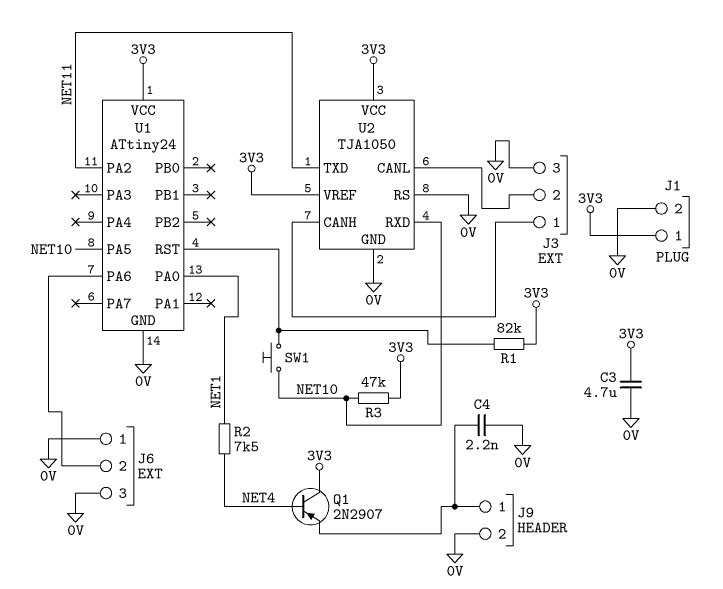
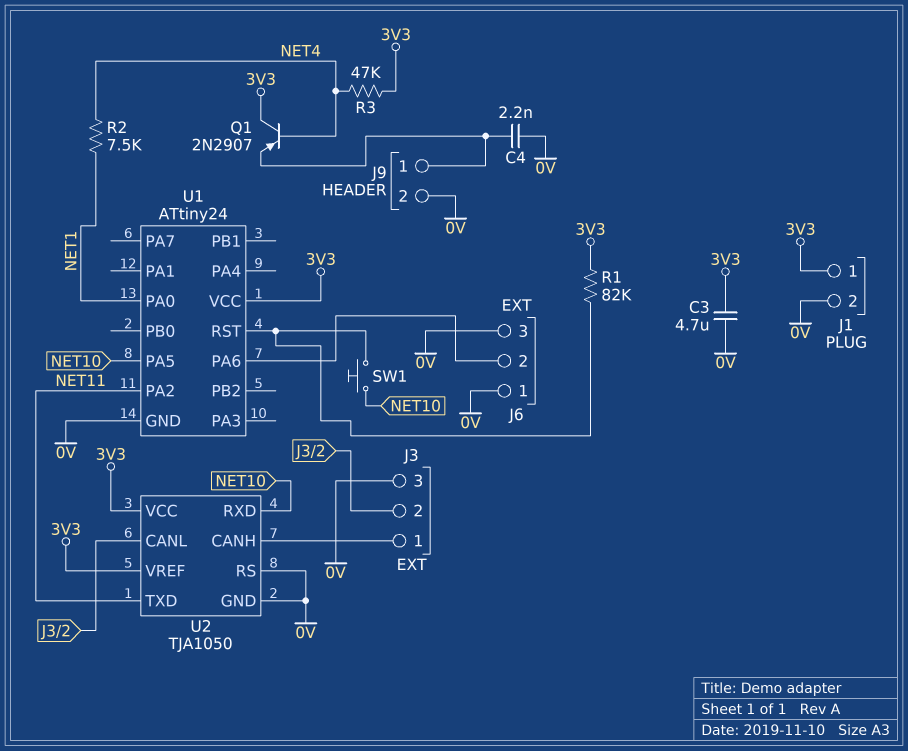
R3: 47k (3V3, NET10) -> 47k (3V3, NET4)

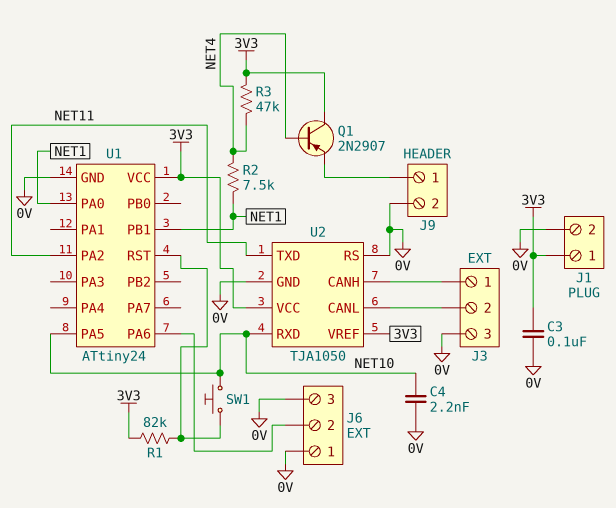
C3: 4.7uF (0V, 3V3) -> 100nF (0V, 3V3)
C4: 2.2nF (0V, J9/1) -> 2.2nF (0V, NET10)
U1 pin PB1: none -> NET1

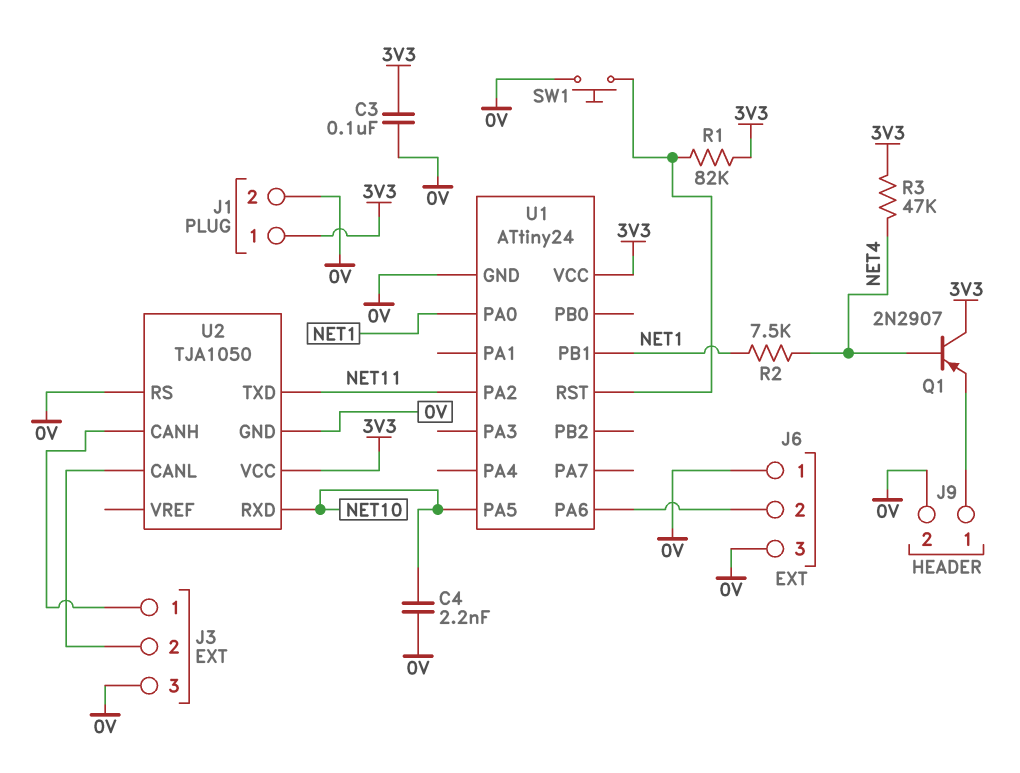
SW1: button (NET10, U1/RST) -> button (0V, U1/RST)
U2 pin VREF: 3V3 -> none

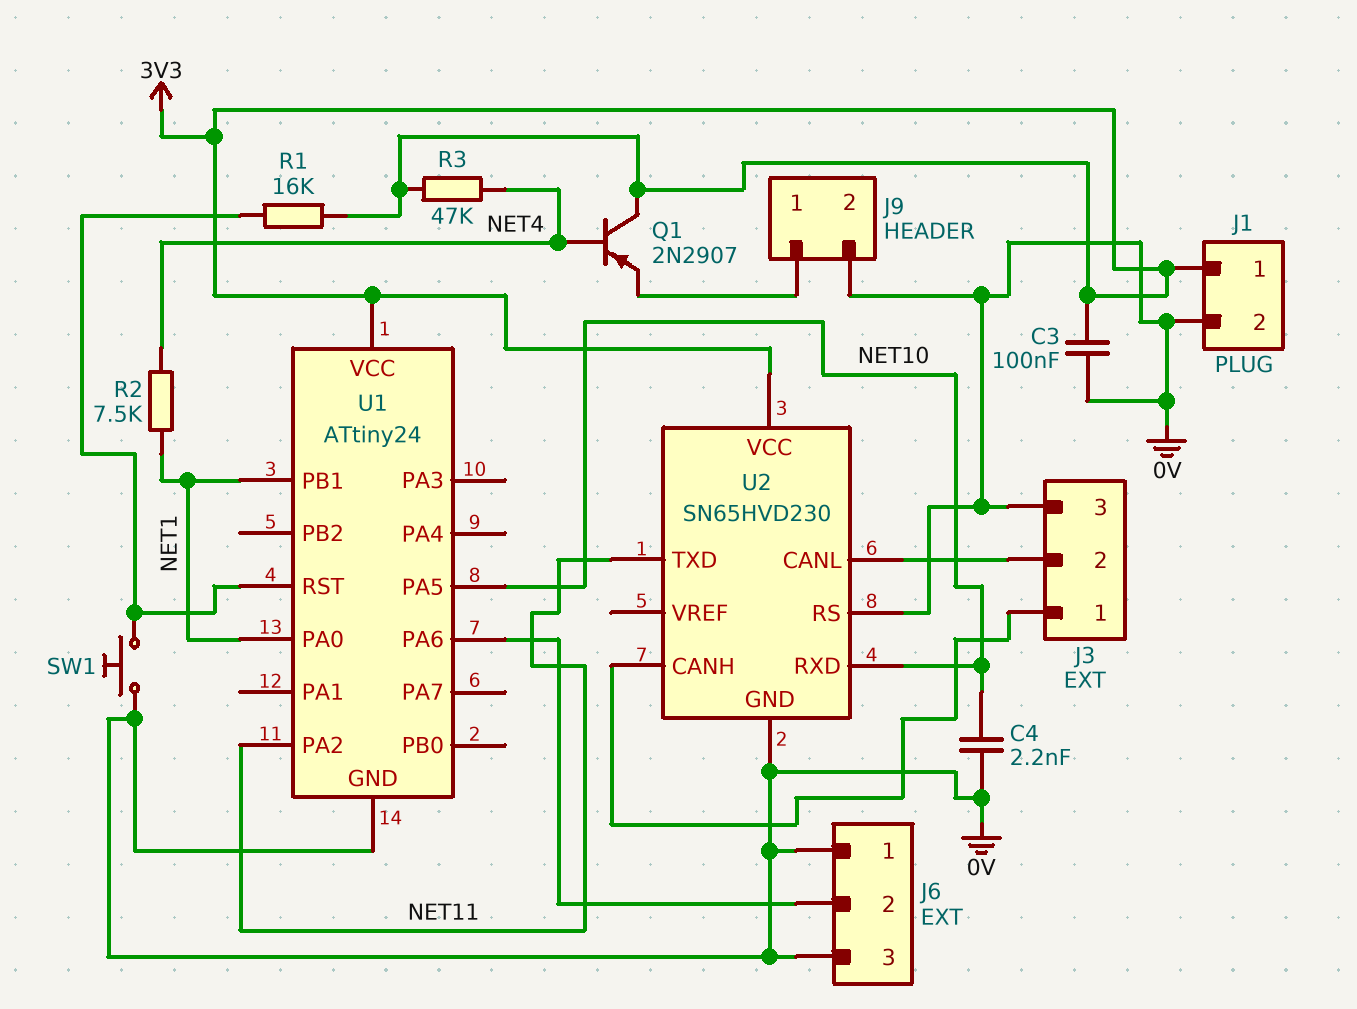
R1: 82k (3V3, U1/RST) -> 16k (3V3, U1/RST)
U2: TJA1050 -> SN65HVD230

